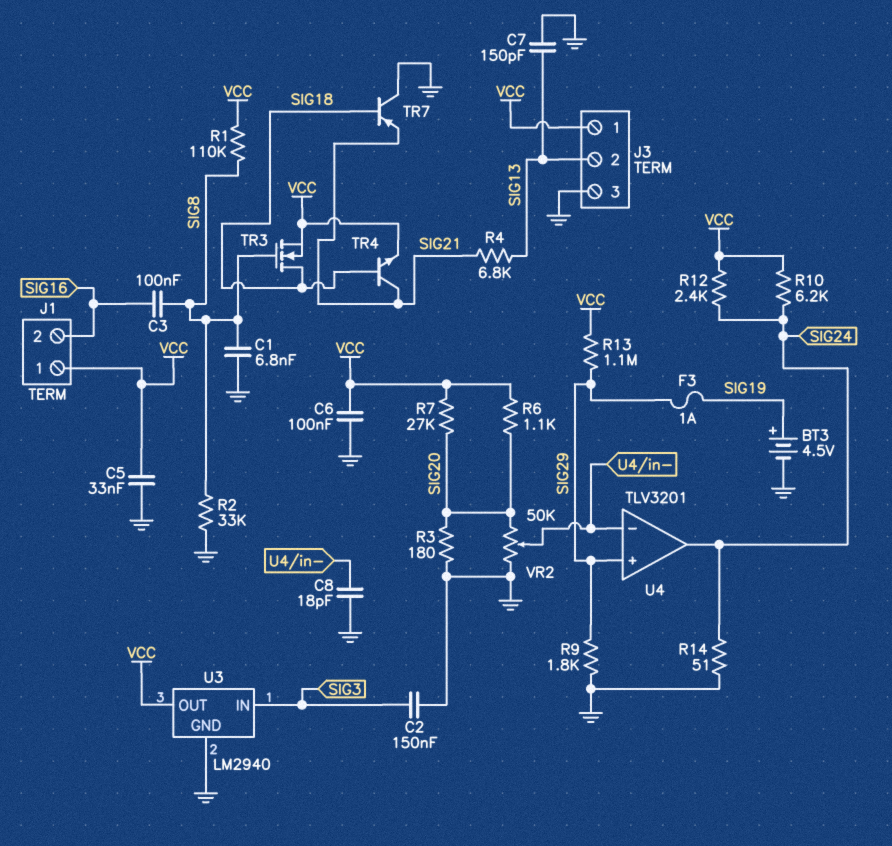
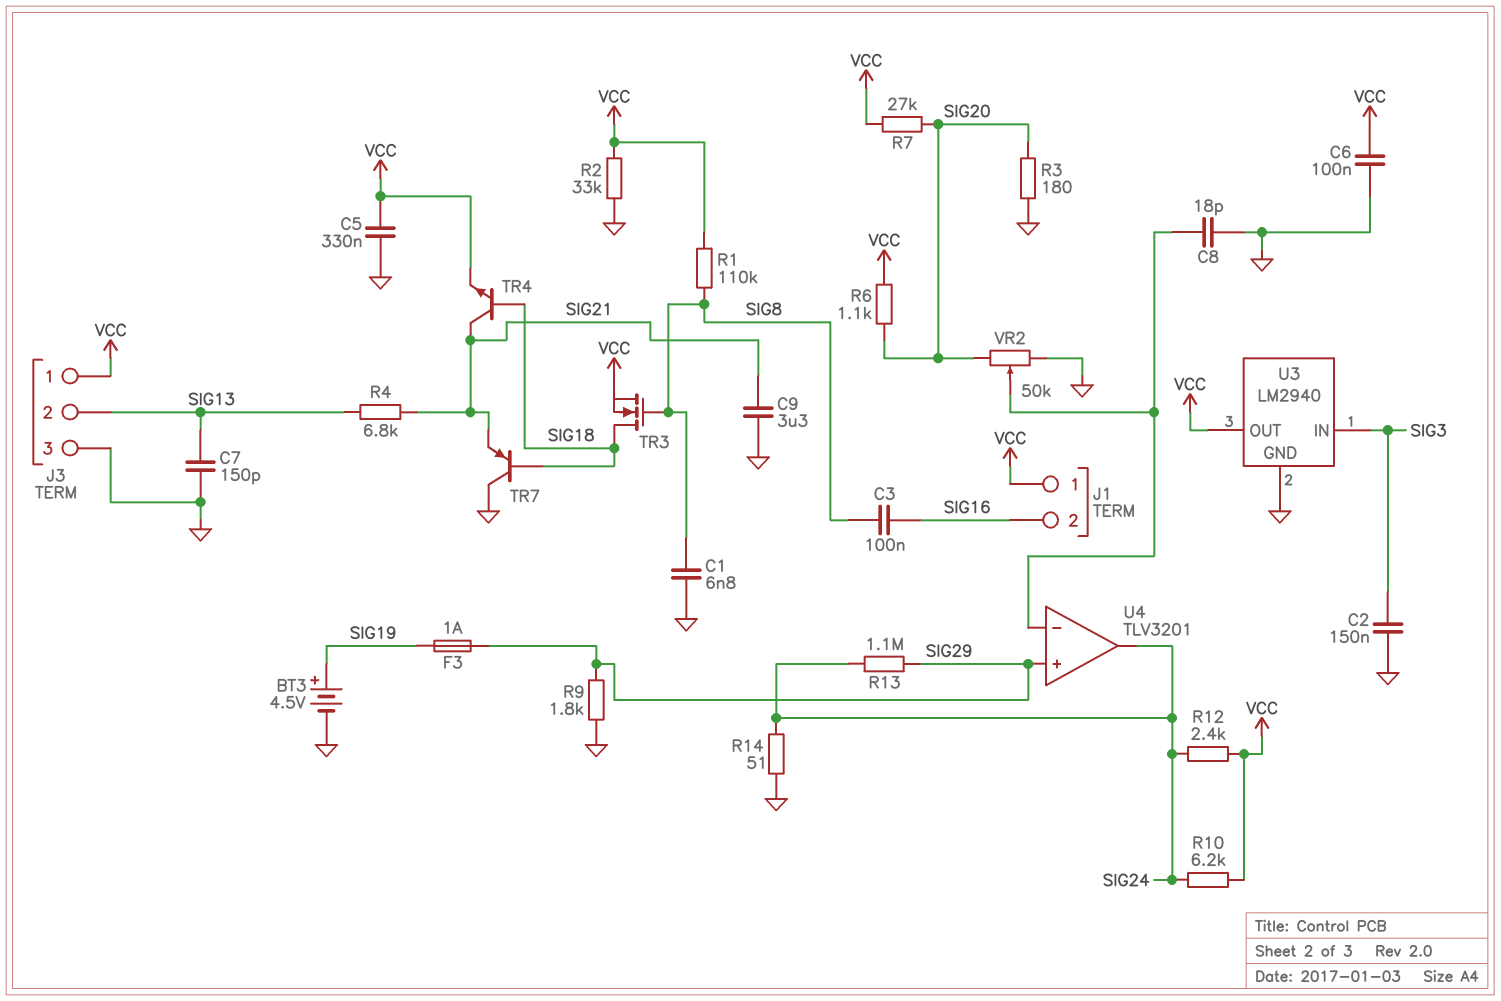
C5: 33nF (GND, VCC) -> 330nF (GND, VCC)
C9: none -> 3.3uF (GND, SIG21)
R2: 33k (GND, SIG8) -> 33k (GND, VCC)
R13: 1.1M (SIG29, VCC) -> 1.1M (SIG24, SIG29)

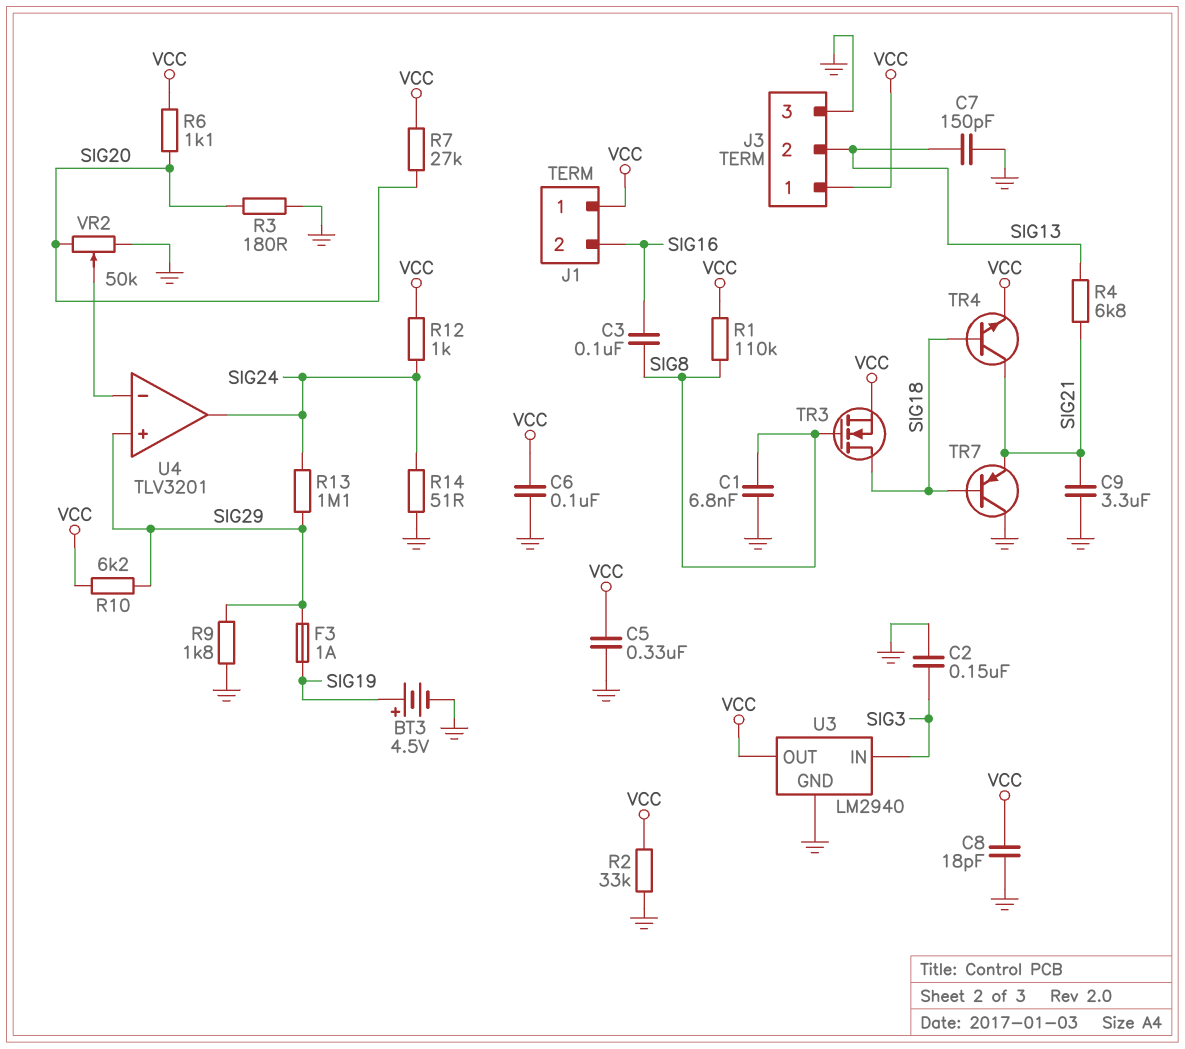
C8: 18pF (GND, U4/in-) -> 18pF (GND, VCC)
R10: 6.2k (SIG24, VCC) -> 6.2k (SIG29, VCC)
R12: 2.4k (SIG24, VCC) -> 1k (SIG24, VCC)

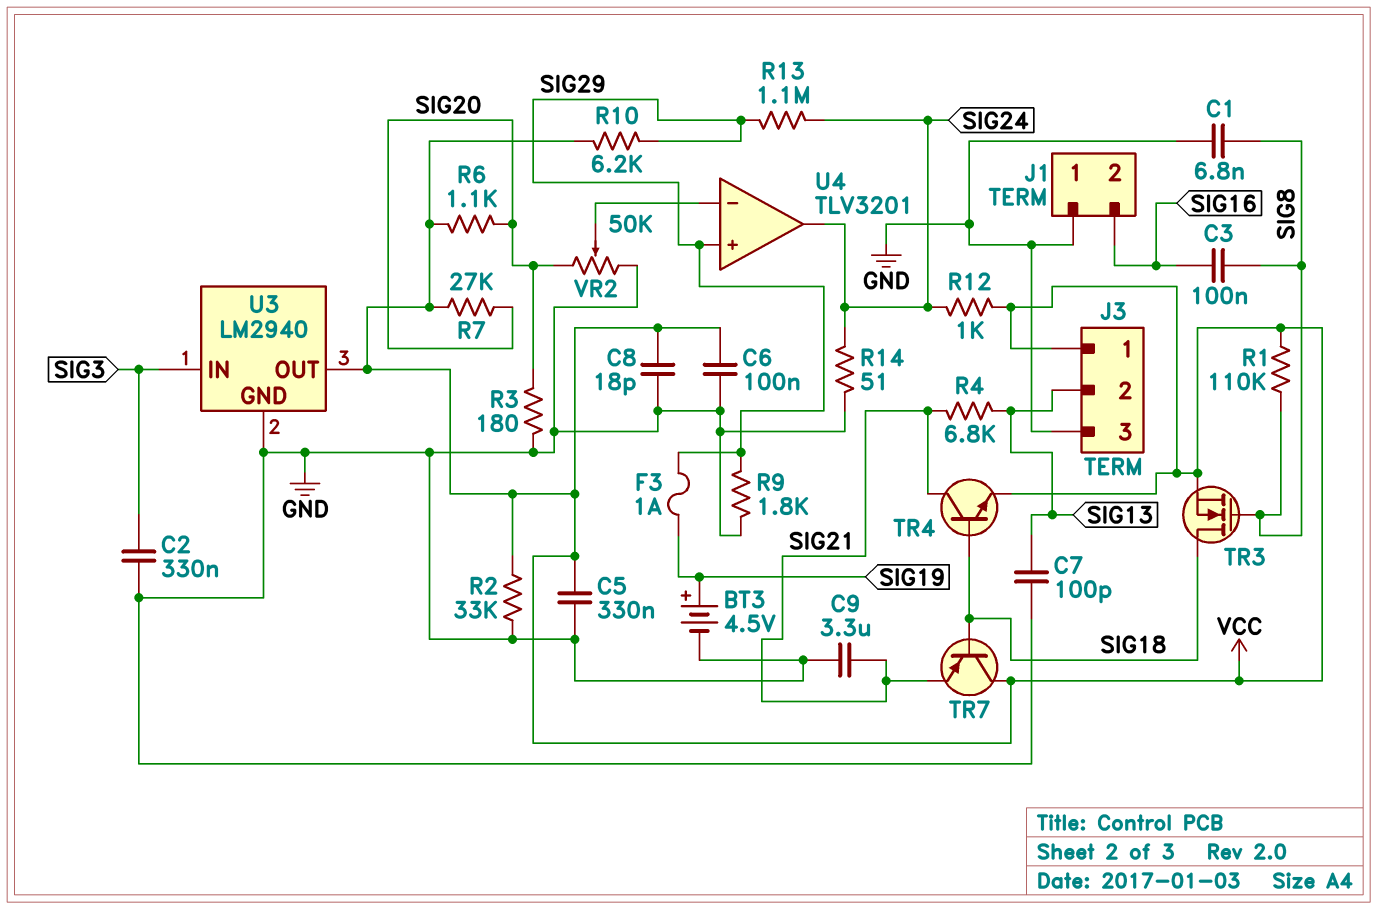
C2: 150nF (GND, SIG3) -> 330nF (GND, SIG3)
C7: 150pF (GND, SIG13) -> 100pF (GND, SIG13)
J1 pin 1: VCC -> GND
TR7: PNP (B SIG18, C GND, E SIG21) -> PNP (B SIG18, C VCC, E SIG21)

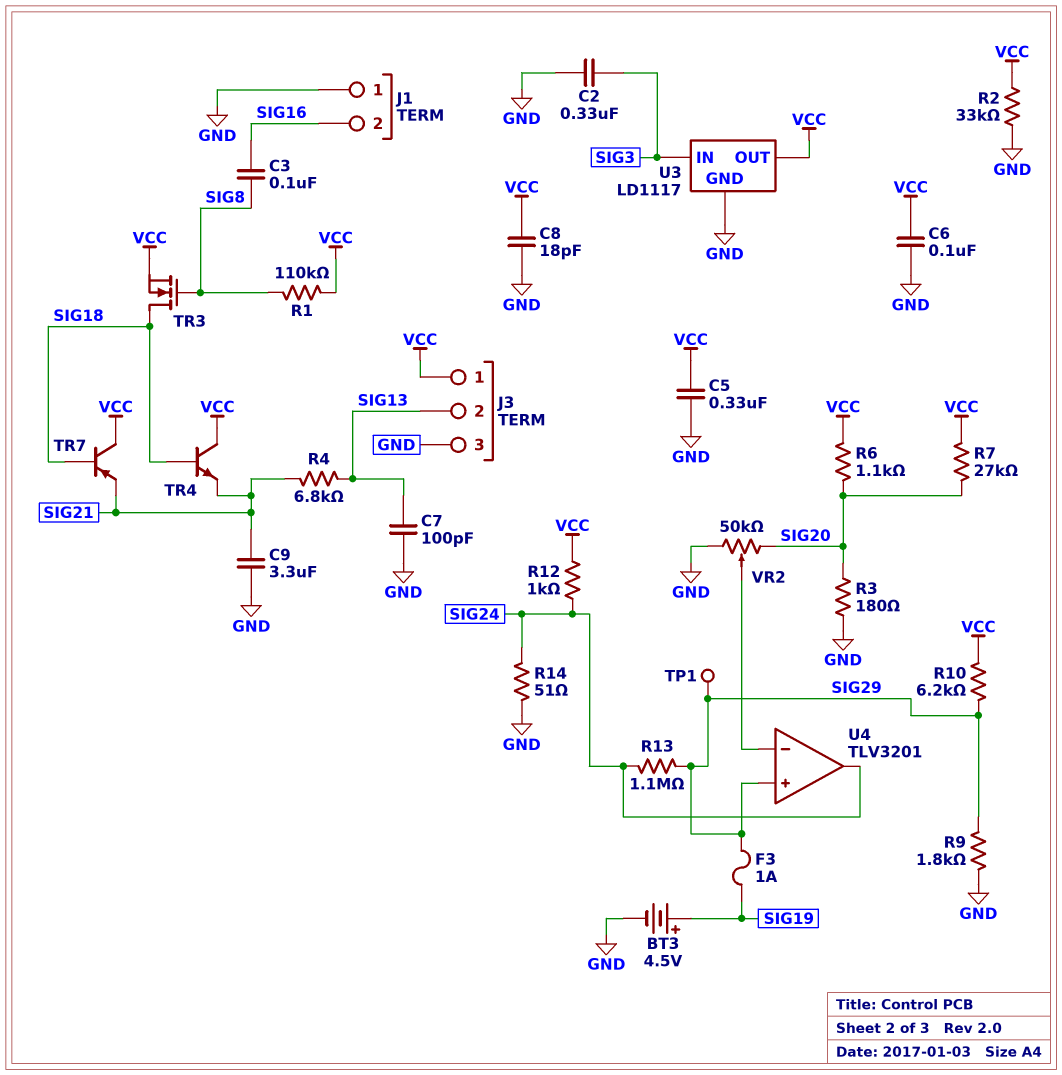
C1: 6.8nF (GND, SIG8) -> none
TP1: none -> test point (SIG29)
TR4: NPN (B SIG18, C SIG21, E VCC) -> NPN (B SIG18, C VCC, E SIG21)
U3: LM2940 -> LD1117

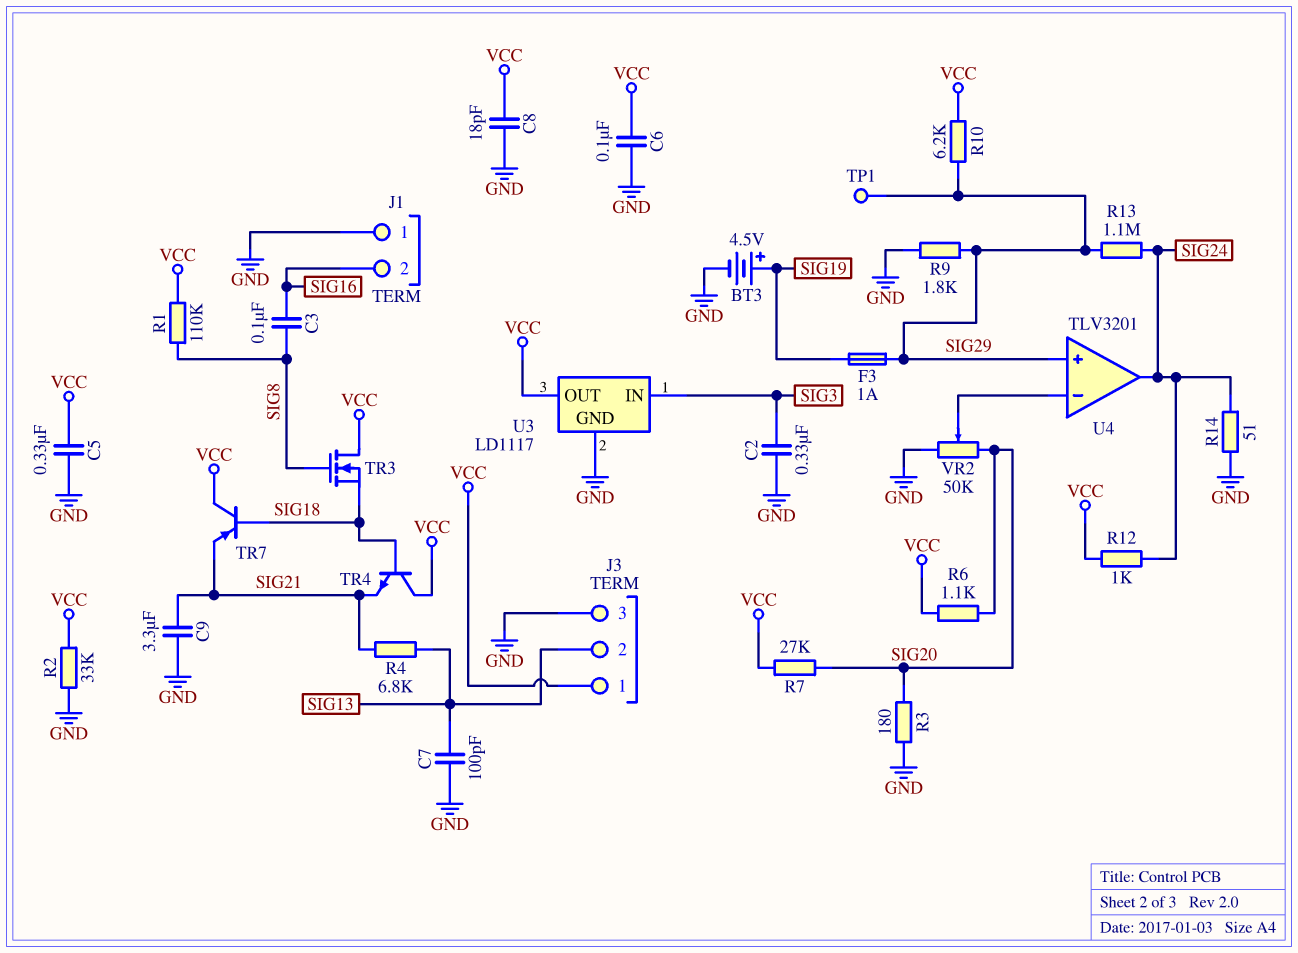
TR3: NMOS (G SIG8, D SIG18, S VCC) -> NMOS (G SIG8, D VCC, S SIG18)

